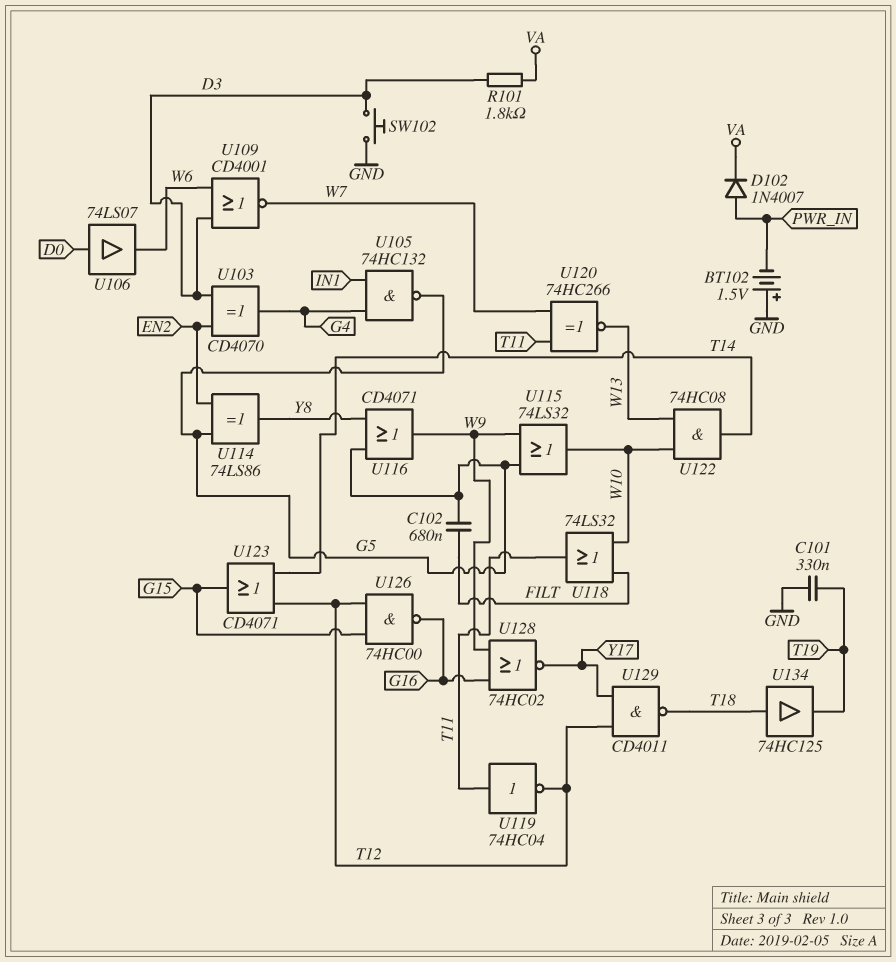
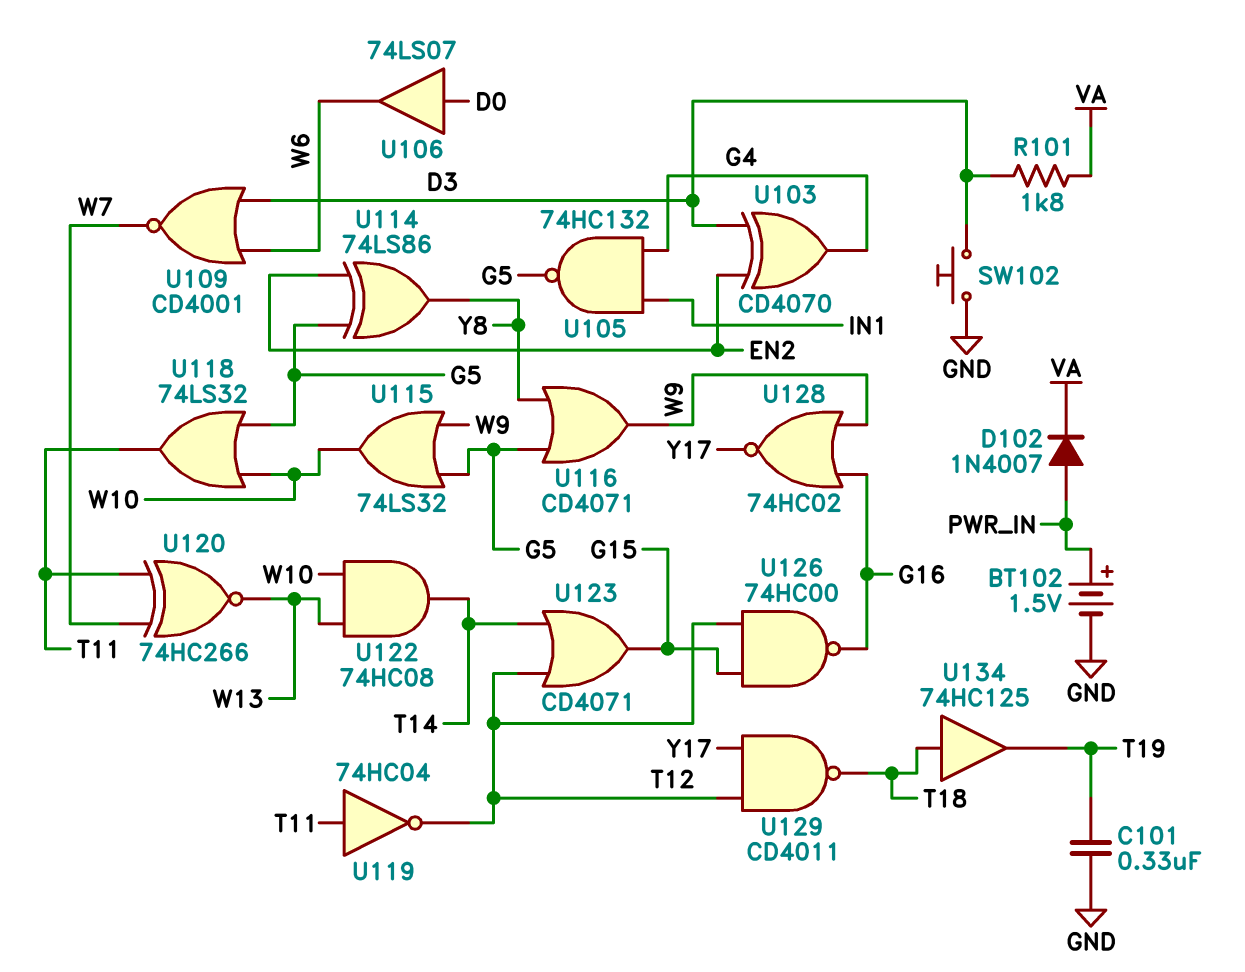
BT102: 1.5V (plus GND, minus PWR_IN) -> 1.5V (plus PWR_IN, minus GND)
C102: 680nF (FILT, G5) -> none
U118: OR 74LS32 (in FILT, in W10, out T11) -> OR 74LS32 (in G5, in W10, out T11)

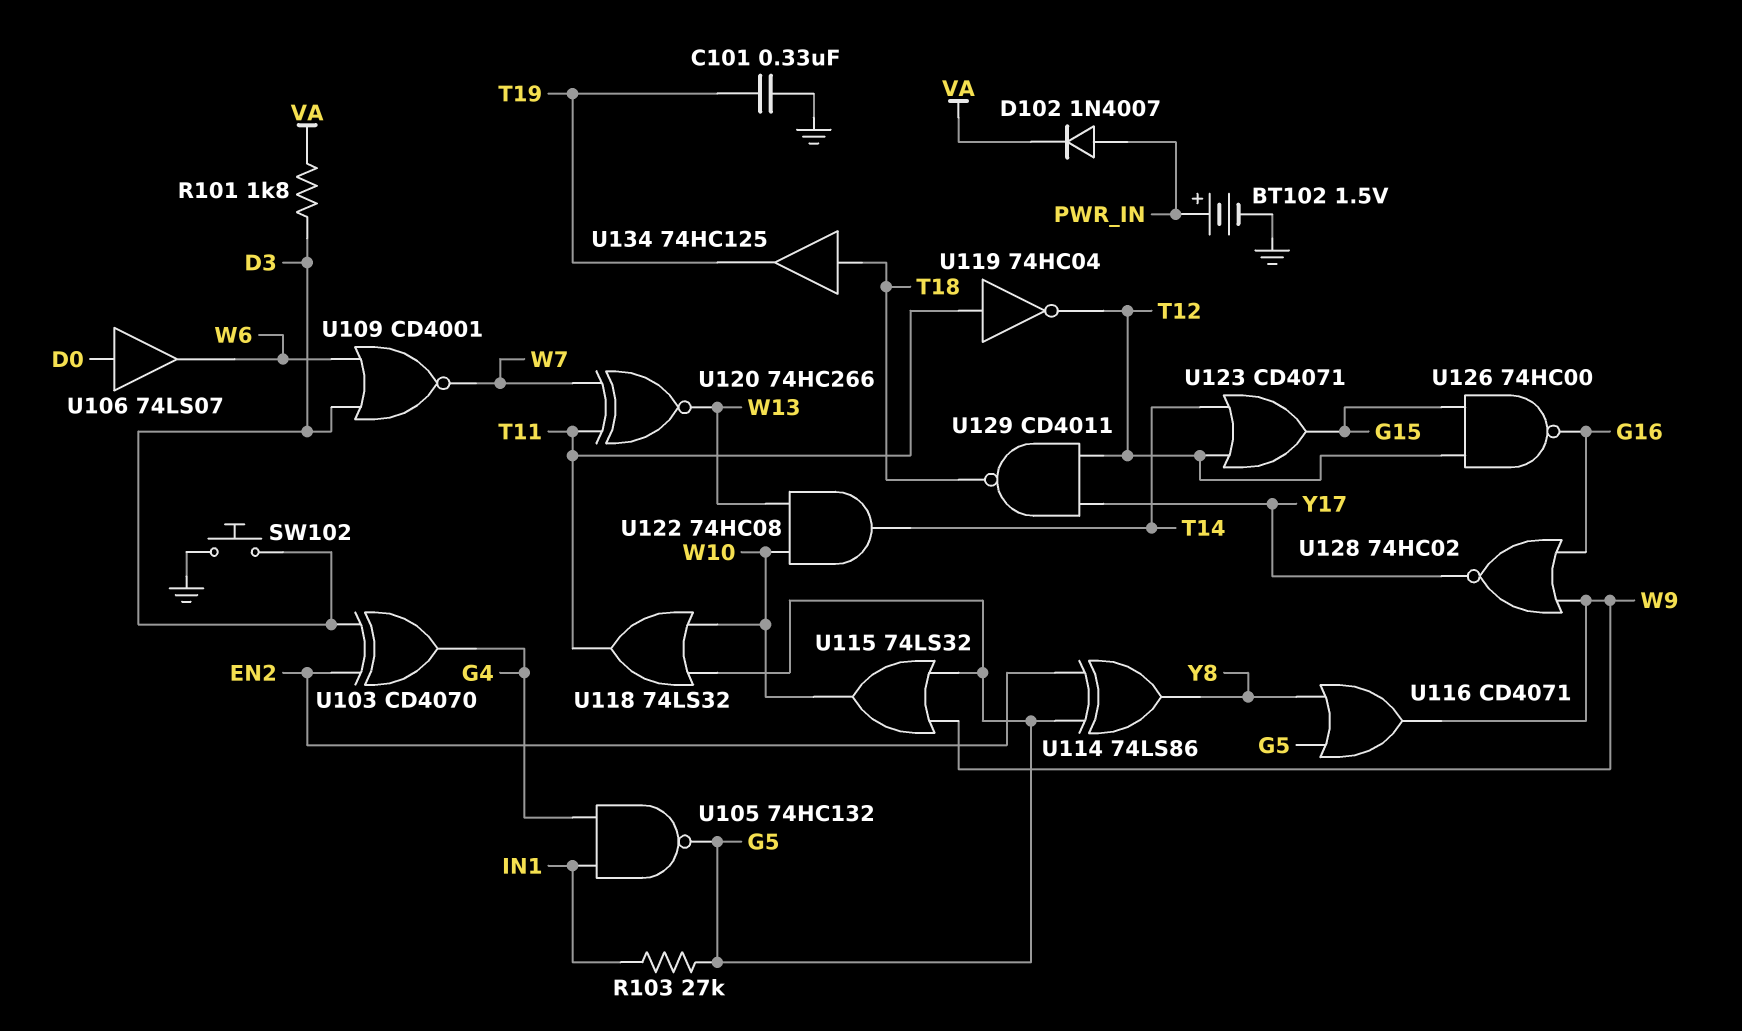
R103: none -> 27k (G5, IN1)

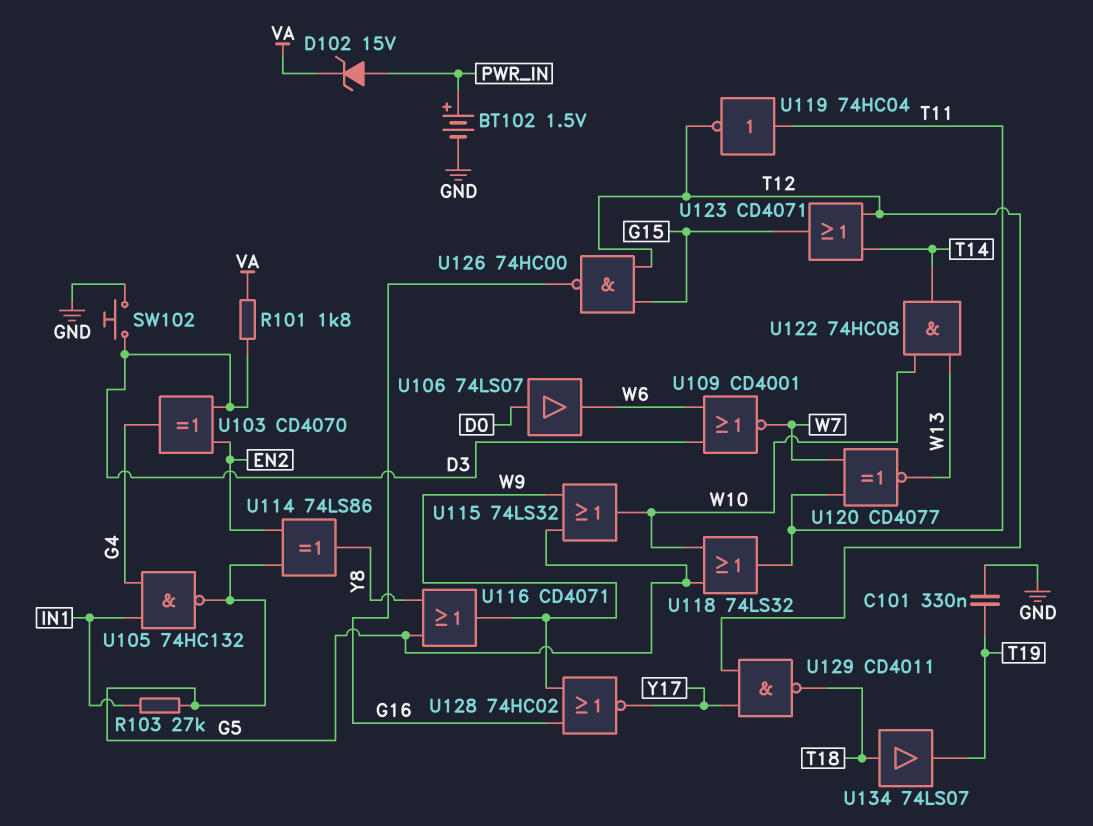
D102: diode 1N4007 (A PWR_IN, K VA) -> zener 15V (A PWR_IN, K VA)
U120: XNOR 74HC266 (in T11, in W7, out W13) -> XNOR CD4077 (in T11, in W7, out W13)
U134: buffer 74HC125 (in T18, out T19) -> buffer 74LS07 (in T18, out T19)

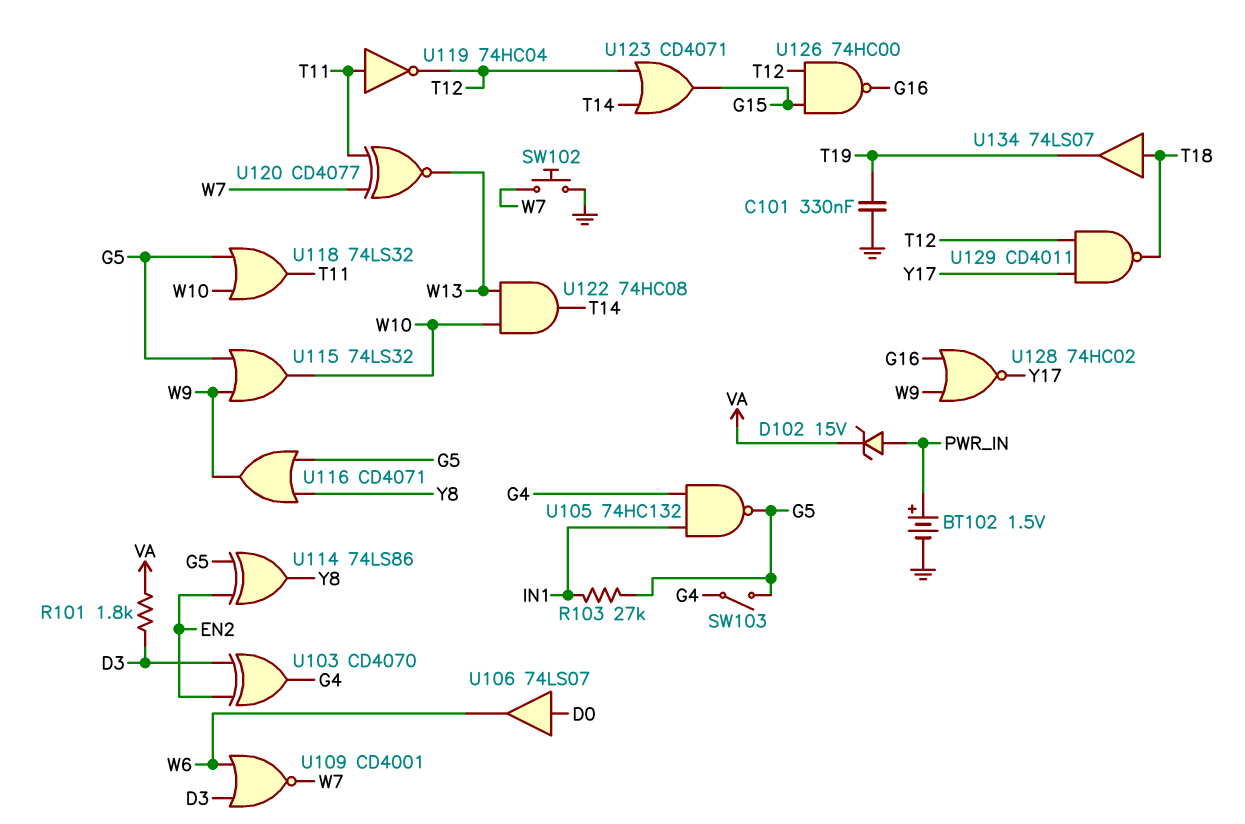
SW102: button (D3, GND) -> button (GND, W7)
SW103: none -> switch (G4, G5)

